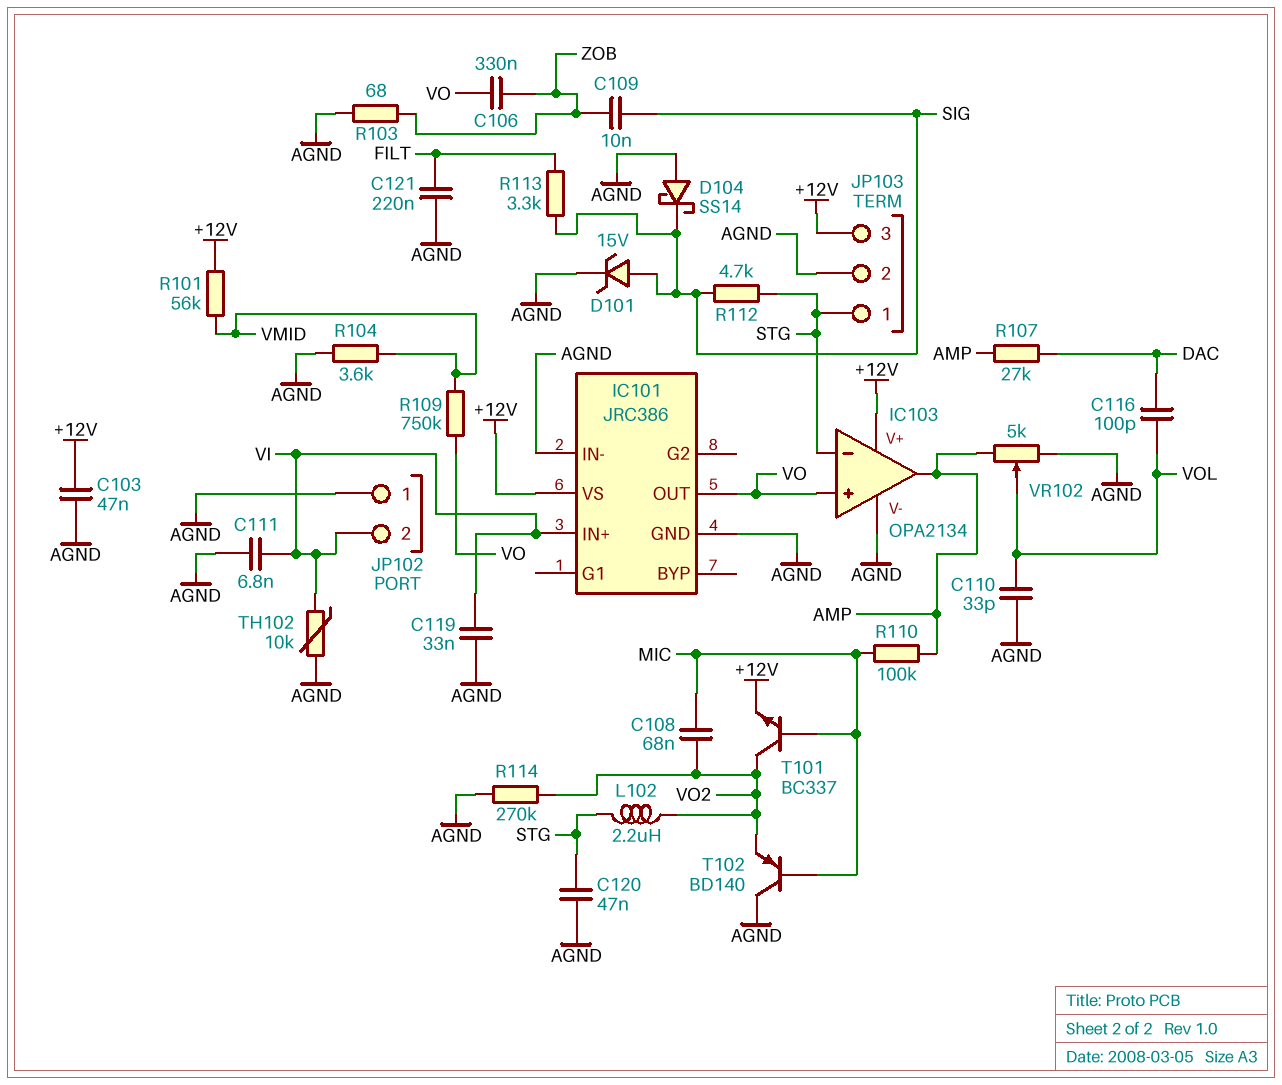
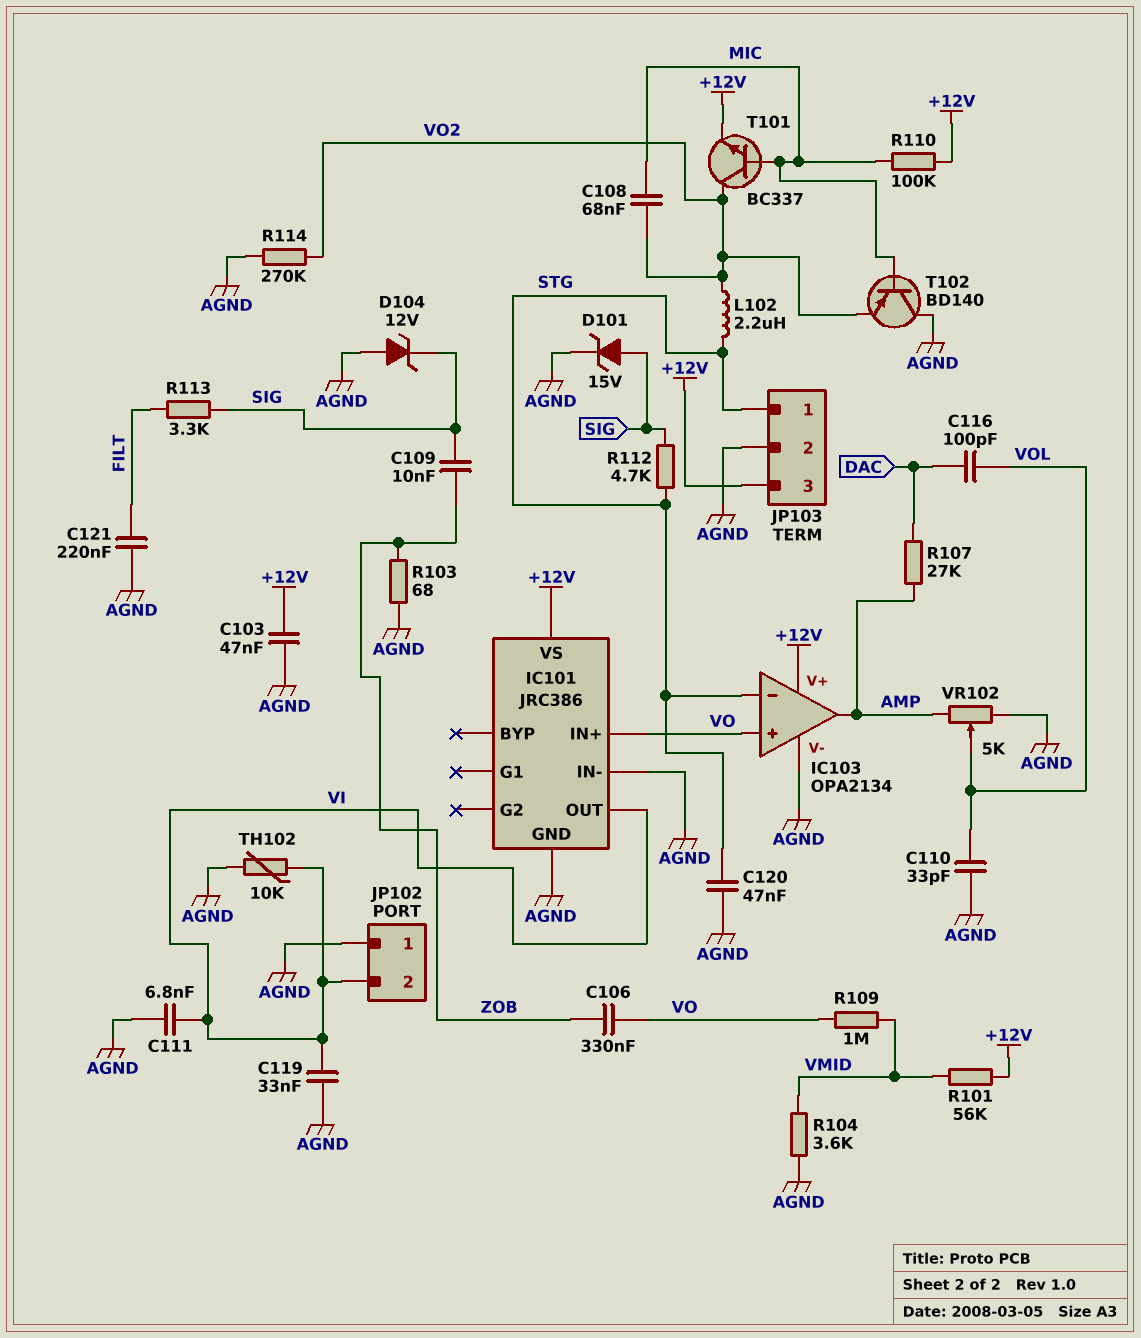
D104: schottky SS14 (A AGND, K SIG) -> zener 12V (A AGND, K SIG)
IC101 pin IN+: VI -> VO
IC101 pin OUT: VO -> VI
R109: 750k (VMID, VO) -> 1M (VMID, VO)
R110: 100k (AMP, MIC) -> 100k (+12V, MIC)

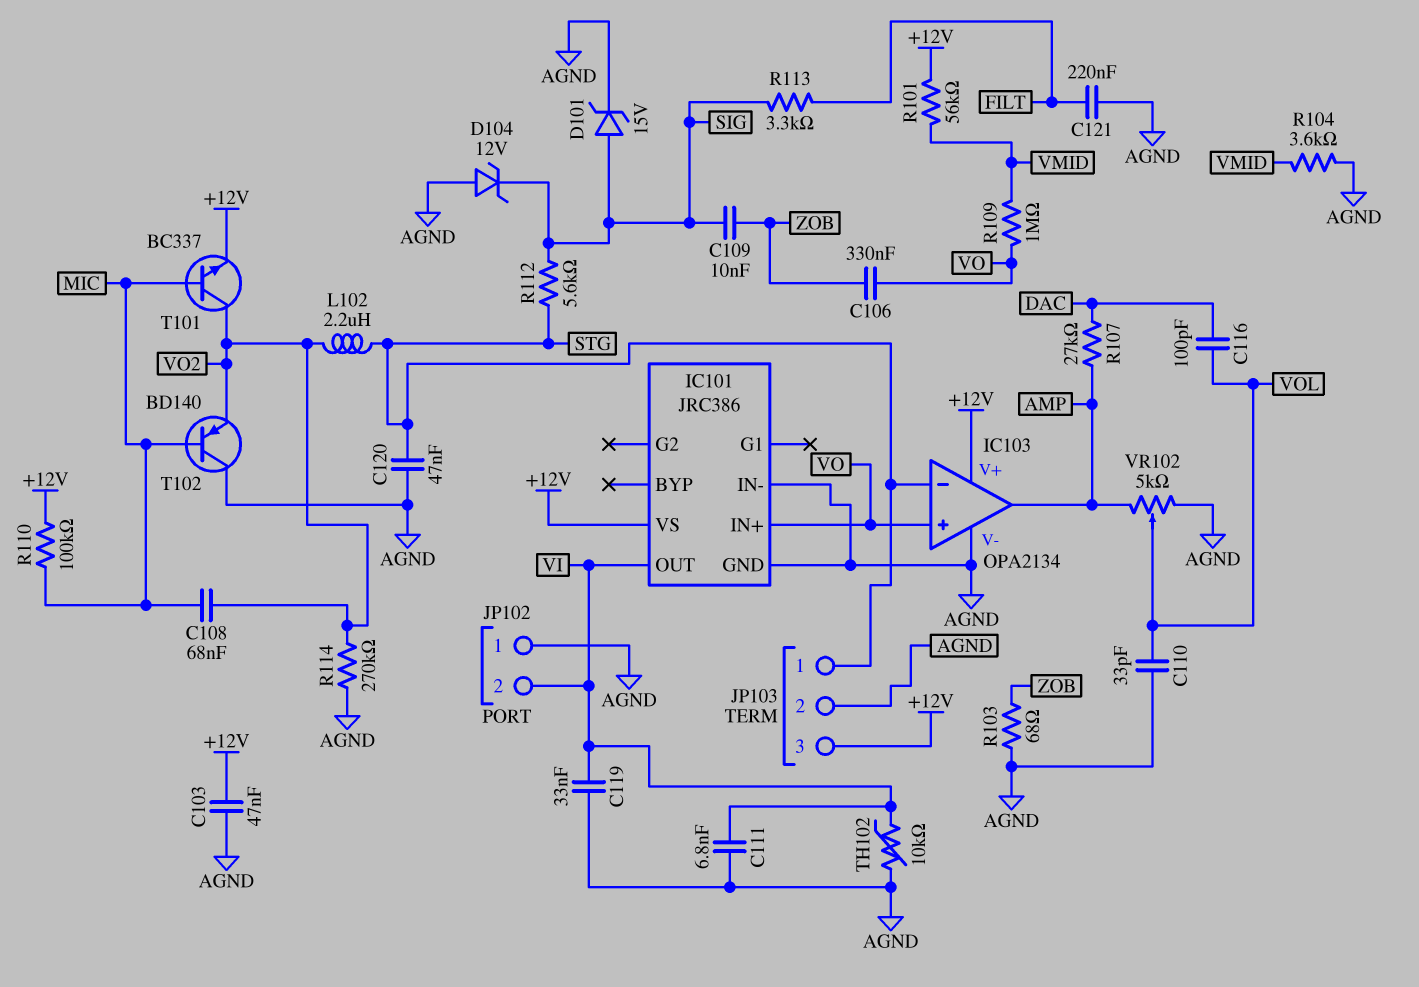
R112: 4.7k (SIG, STG) -> 5.6k (SIG, STG)

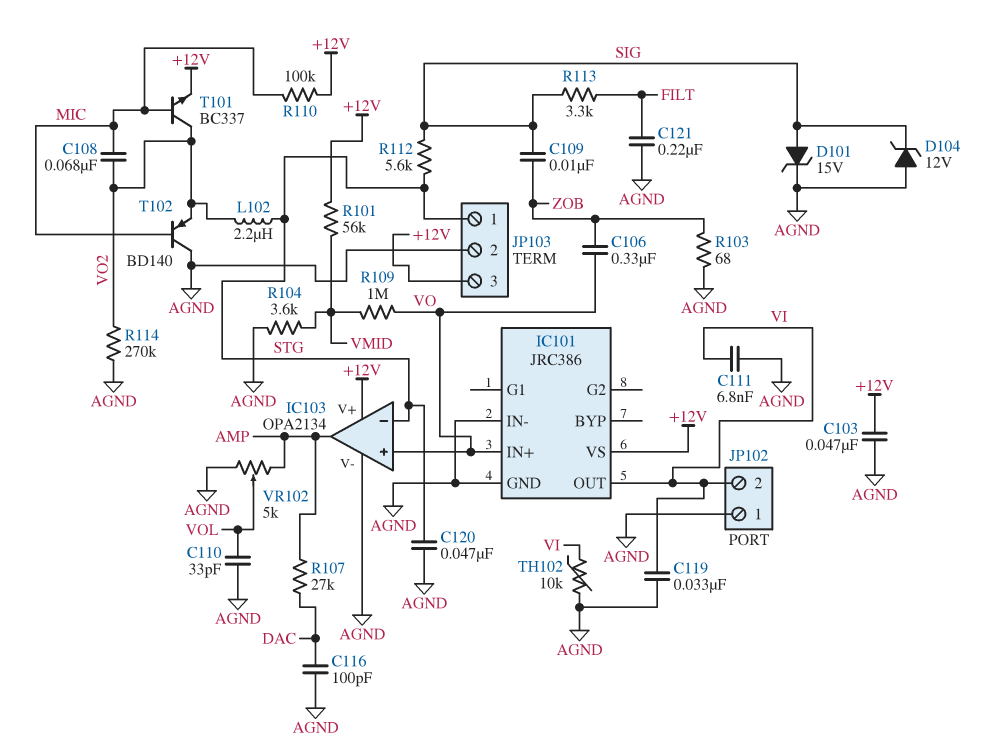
C116: 100pF (DAC, VOL) -> 100pF (AGND, DAC)

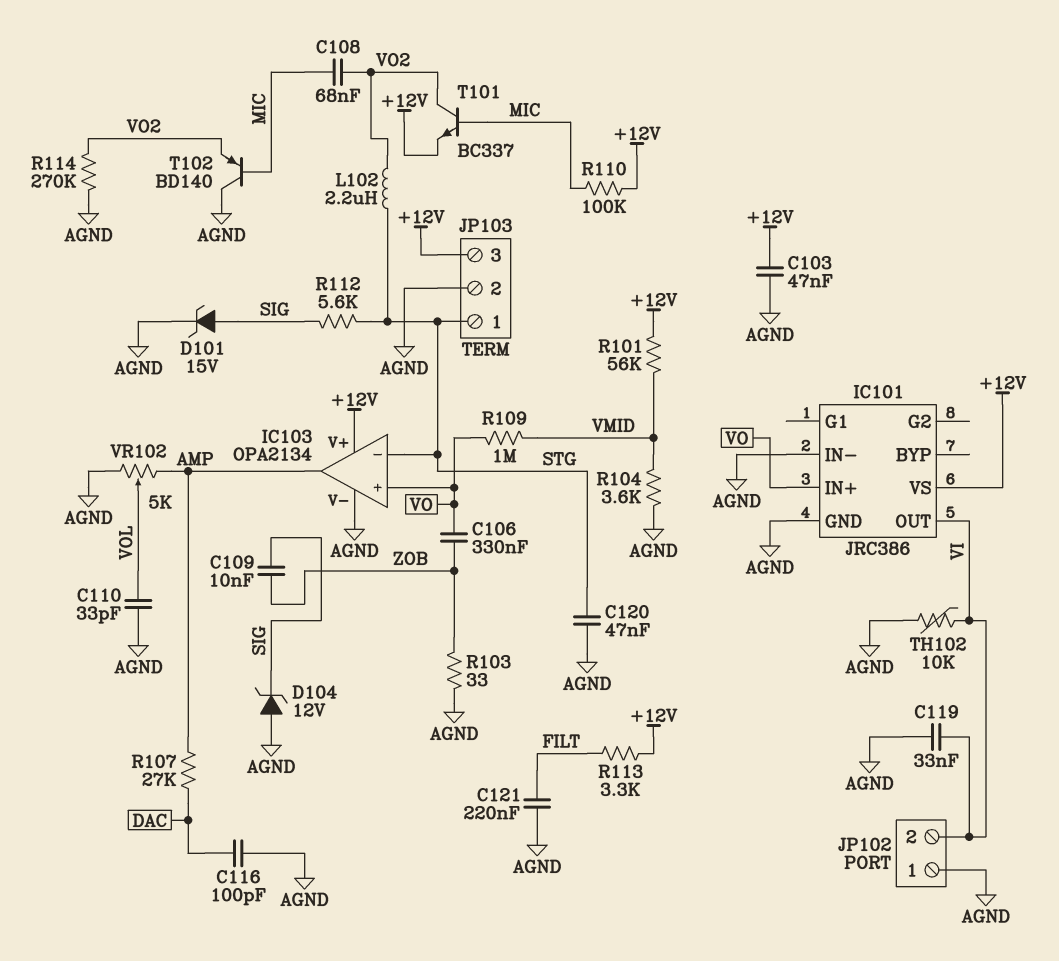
C111: 6.8nF (AGND, VI) -> none
R103: 68 (AGND, ZOB) -> 33 (AGND, ZOB)
R113: 3.3k (FILT, SIG) -> 3.3k (+12V, FILT)

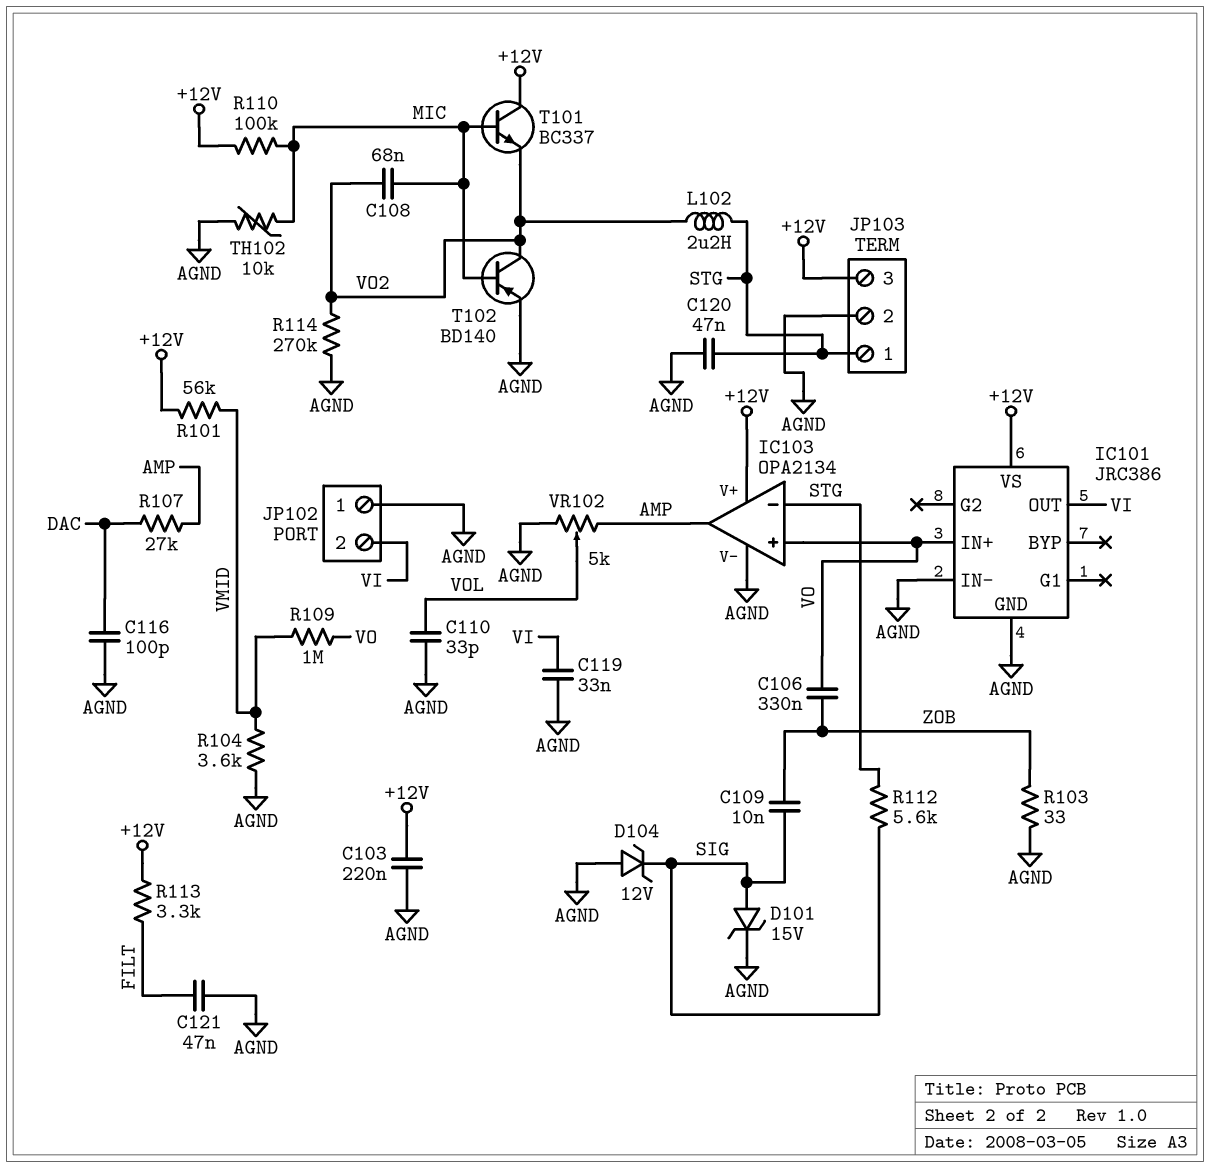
C103: 47nF (+12V, AGND) -> 220nF (+12V, AGND)
C121: 220nF (AGND, FILT) -> 47nF (AGND, FILT)
T101: NPN BC337 (B MIC, C VO2, E +12V) -> NPN BC337 (B MIC, C +12V, E VO2)
T102: PNP BD140 (B MIC, C AGND, E VO2) -> PNP BD140 (B MIC, C VO2, E AGND)
TH102: 10k (AGND, VI) -> 10k (AGND, MIC)

